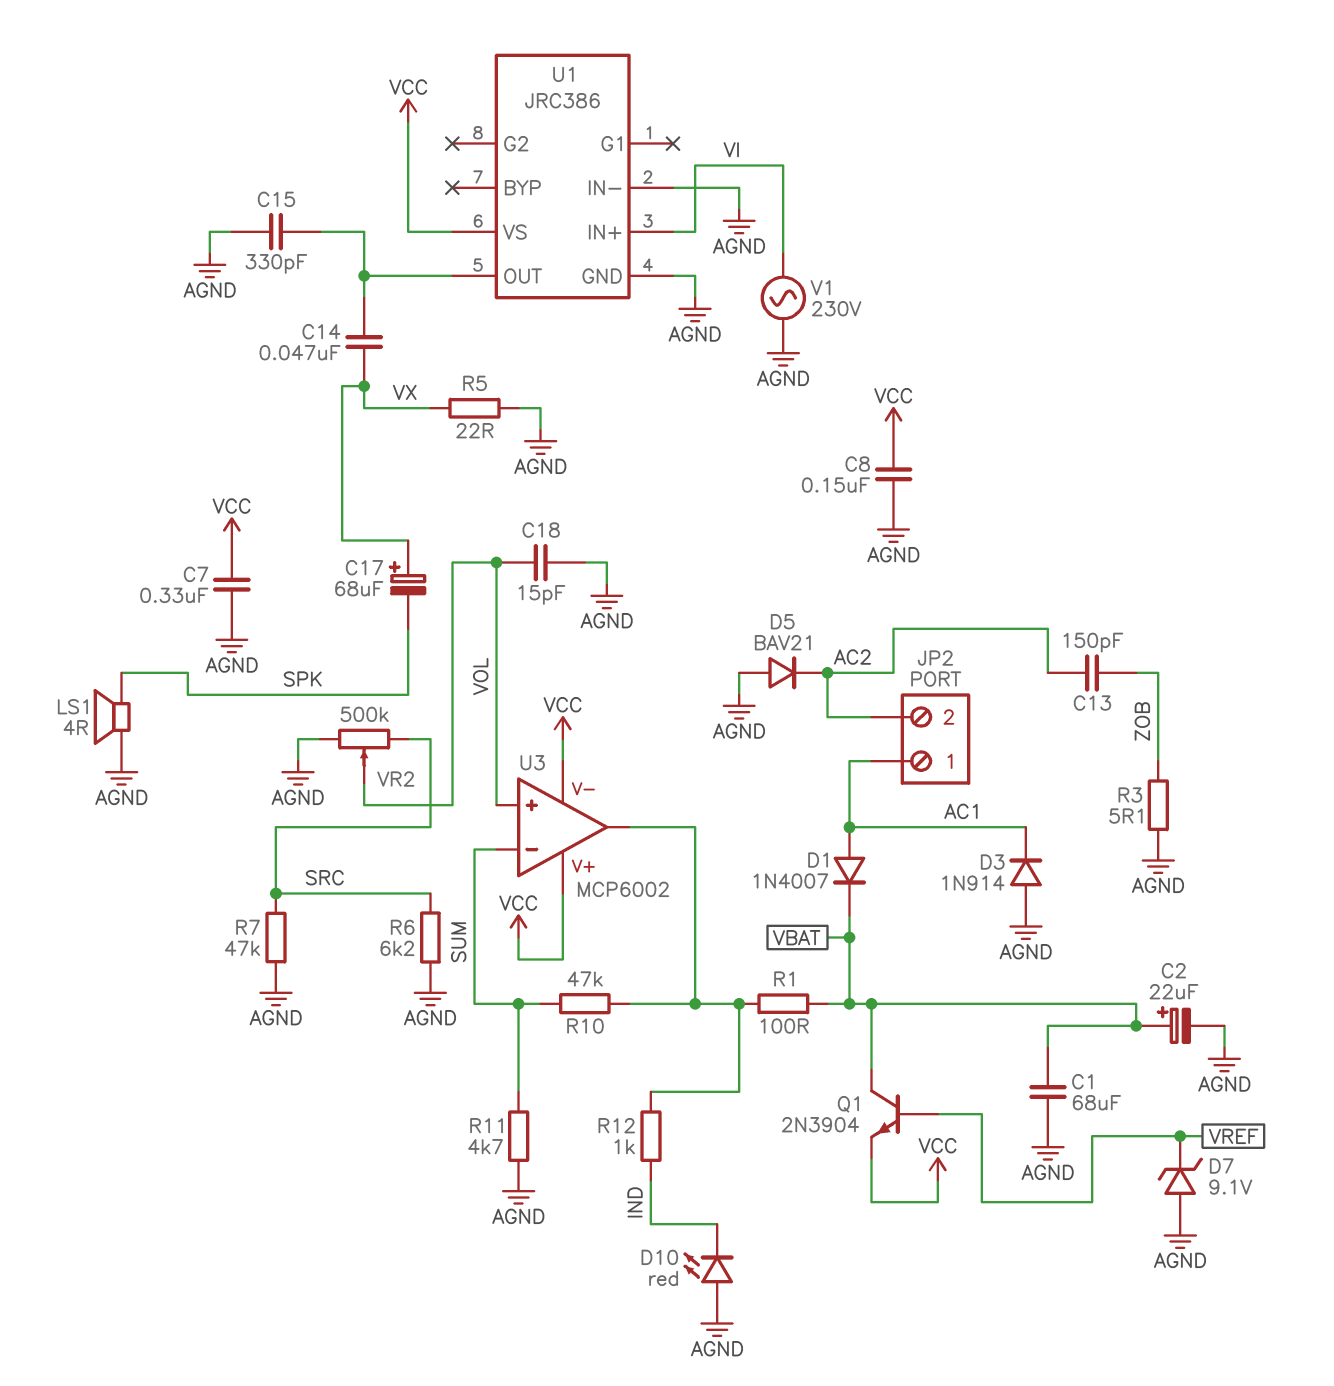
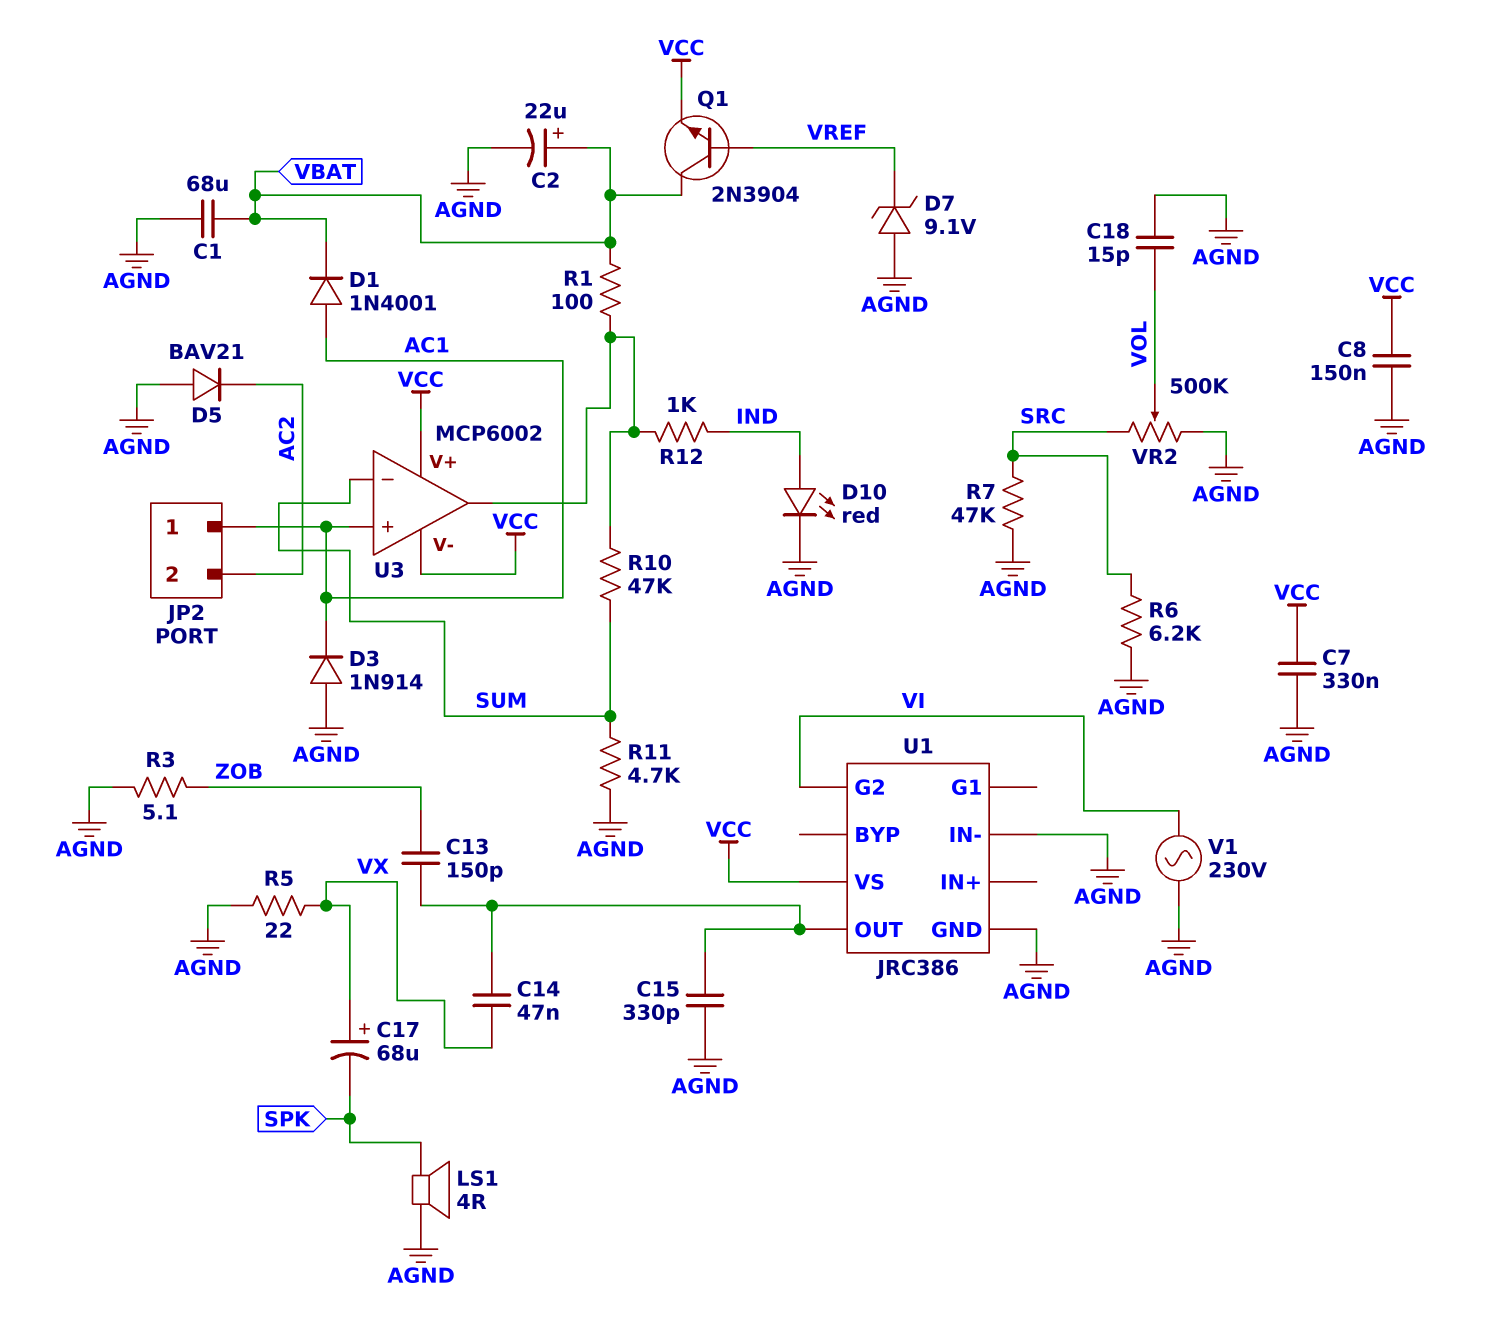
C13: 150pF (AC2, ZOB) -> 150pF (U1/OUT, ZOB)
D1: diode 1N4007 (A AC1, K VBAT) -> diode 1N4001 (A AC1, K VBAT)
D10: LED red (A AGND, K IND) -> LED red (A IND, K AGND)
U1 pin G2: none -> VI
U1 pin IN+: VI -> none
U3 pin in+: VOL -> AC1

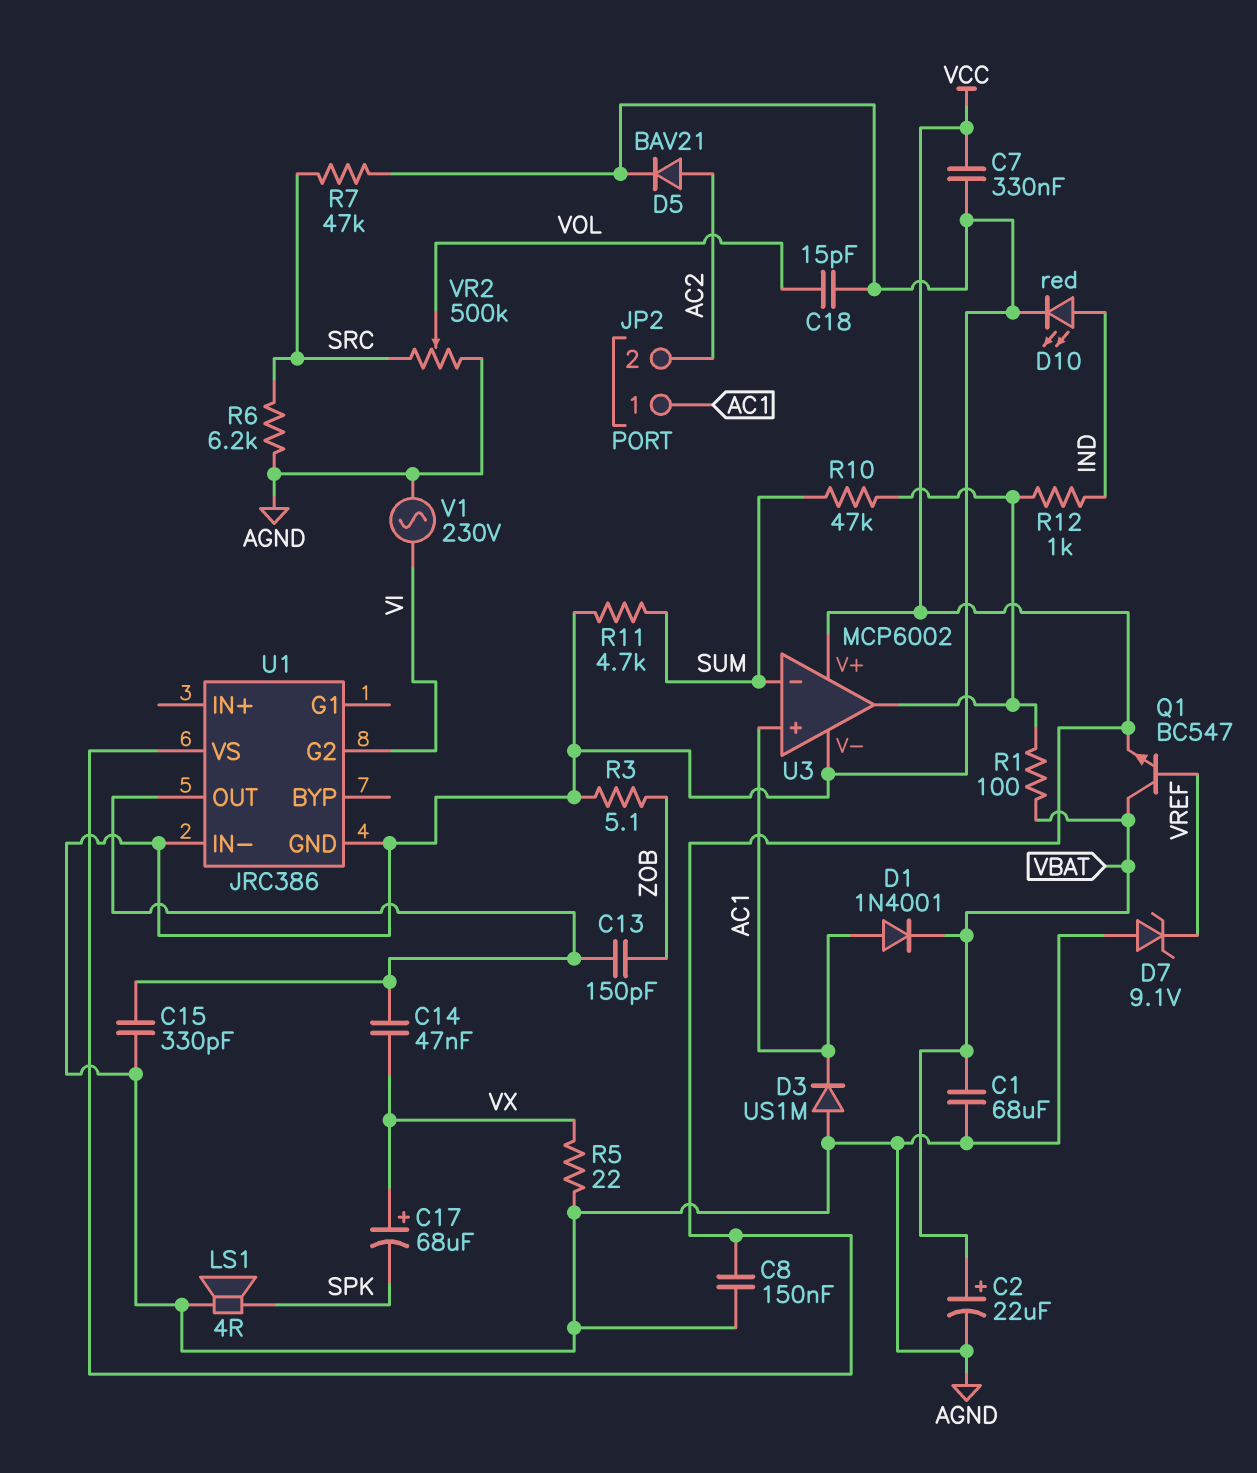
D3: diode 1N914 (A AGND, K AC1) -> diode US1M (A AGND, K AC1)
D5: diode BAV21 (A AGND, K AC2) -> diode BAV21 (A AC2, K AGND)
Q1: NPN 2N3904 (B VREF, C VBAT, E VCC) -> NPN BC547 (B VREF, C VBAT, E VCC)
U3 pin V-: VCC -> AGND

